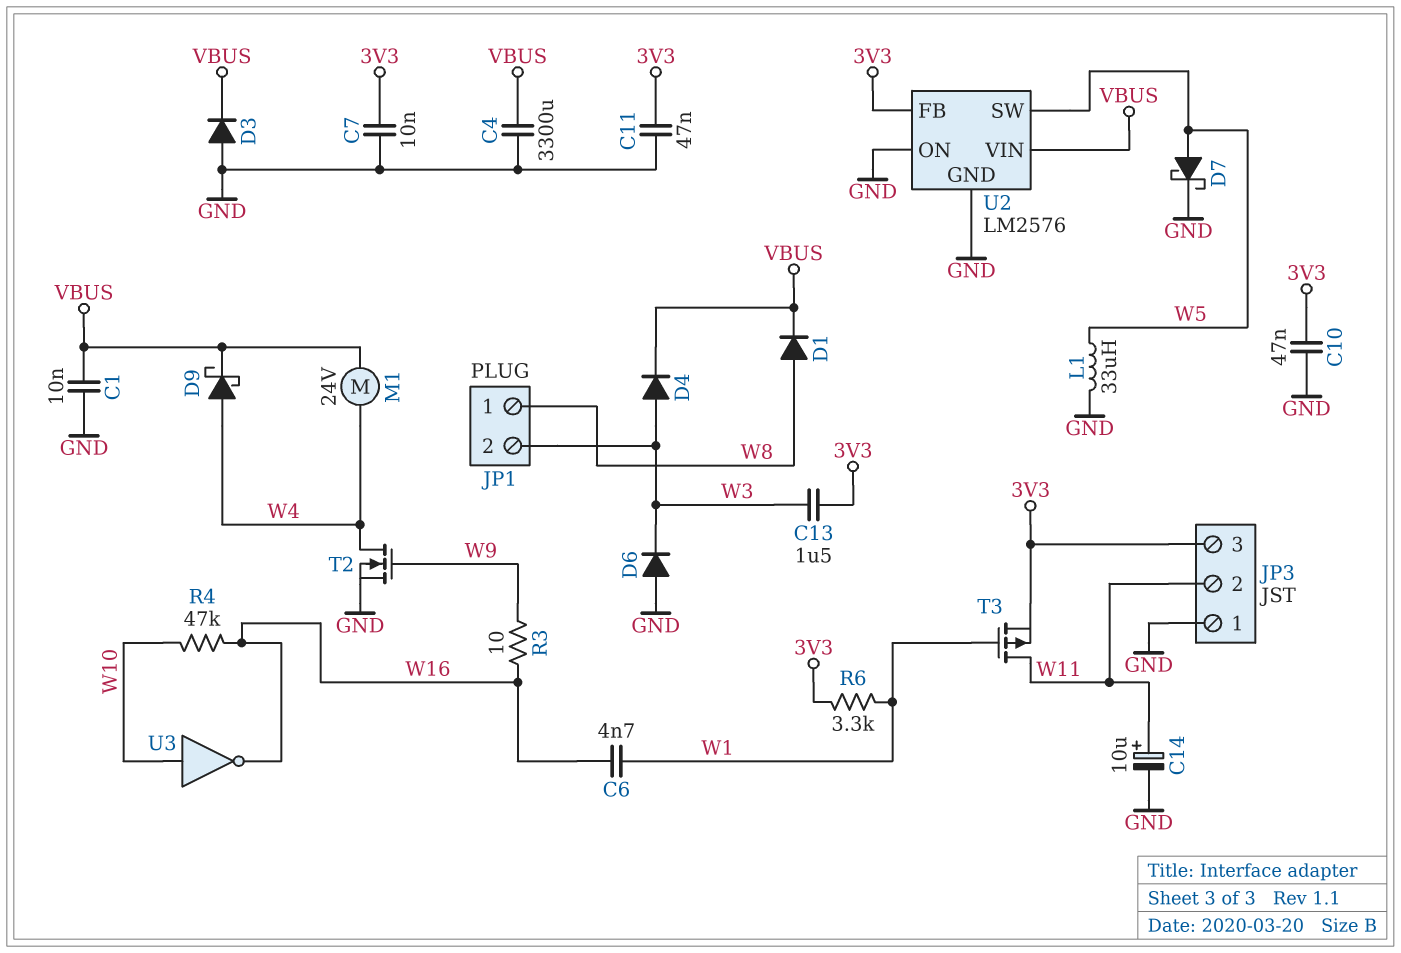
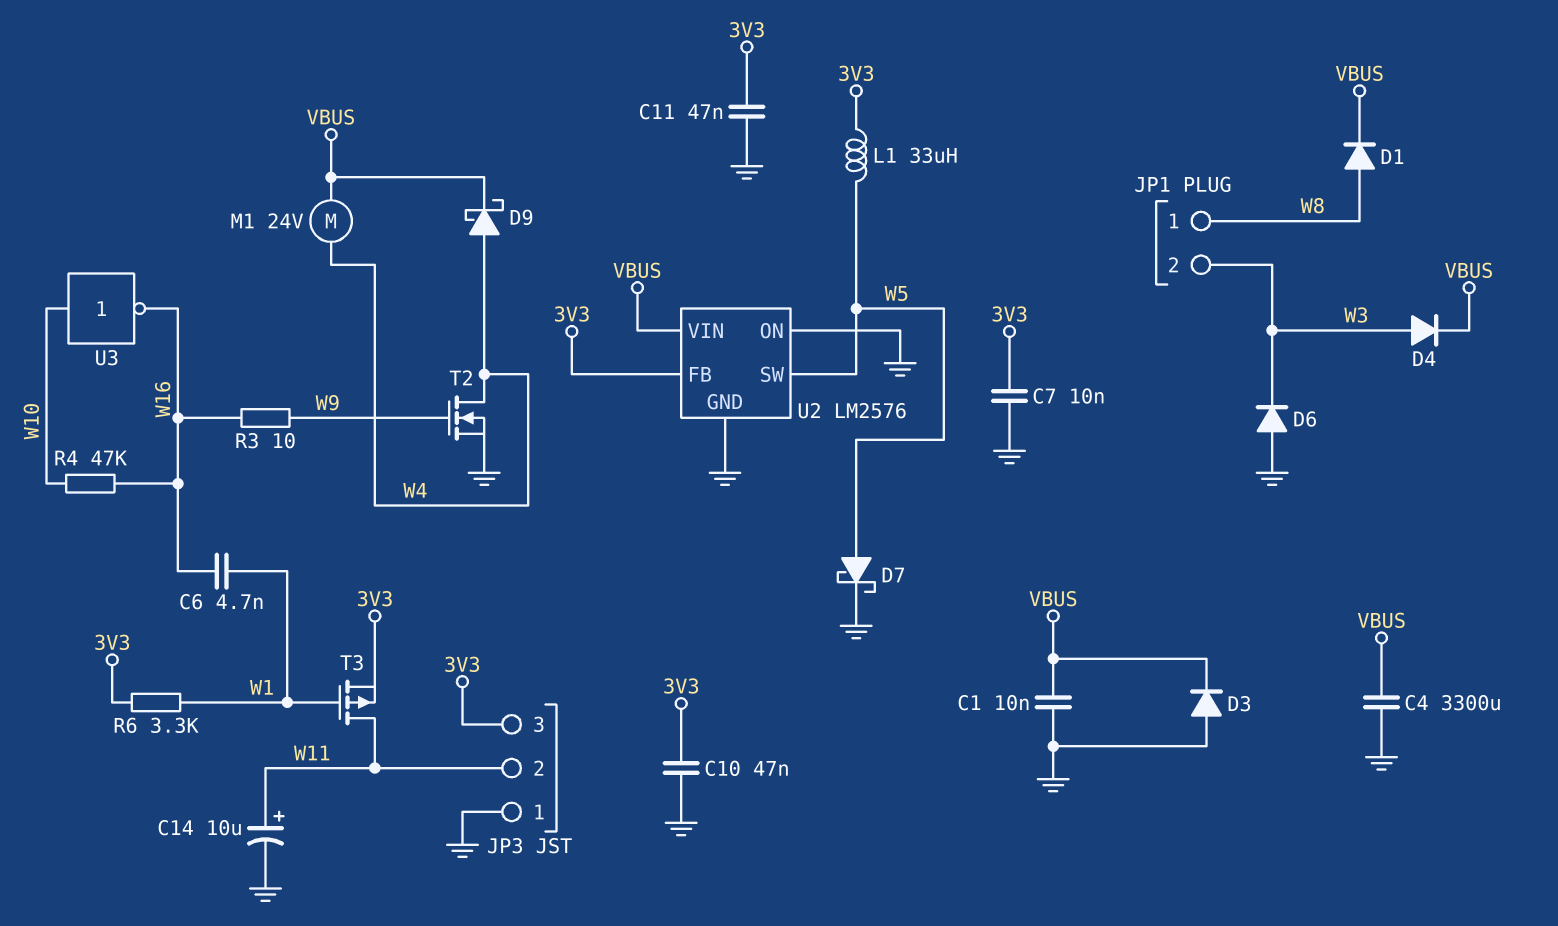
C13: 1.5uF (3V3, W3) -> none
L1: 33uH (GND, W5) -> 33uH (3V3, W5)

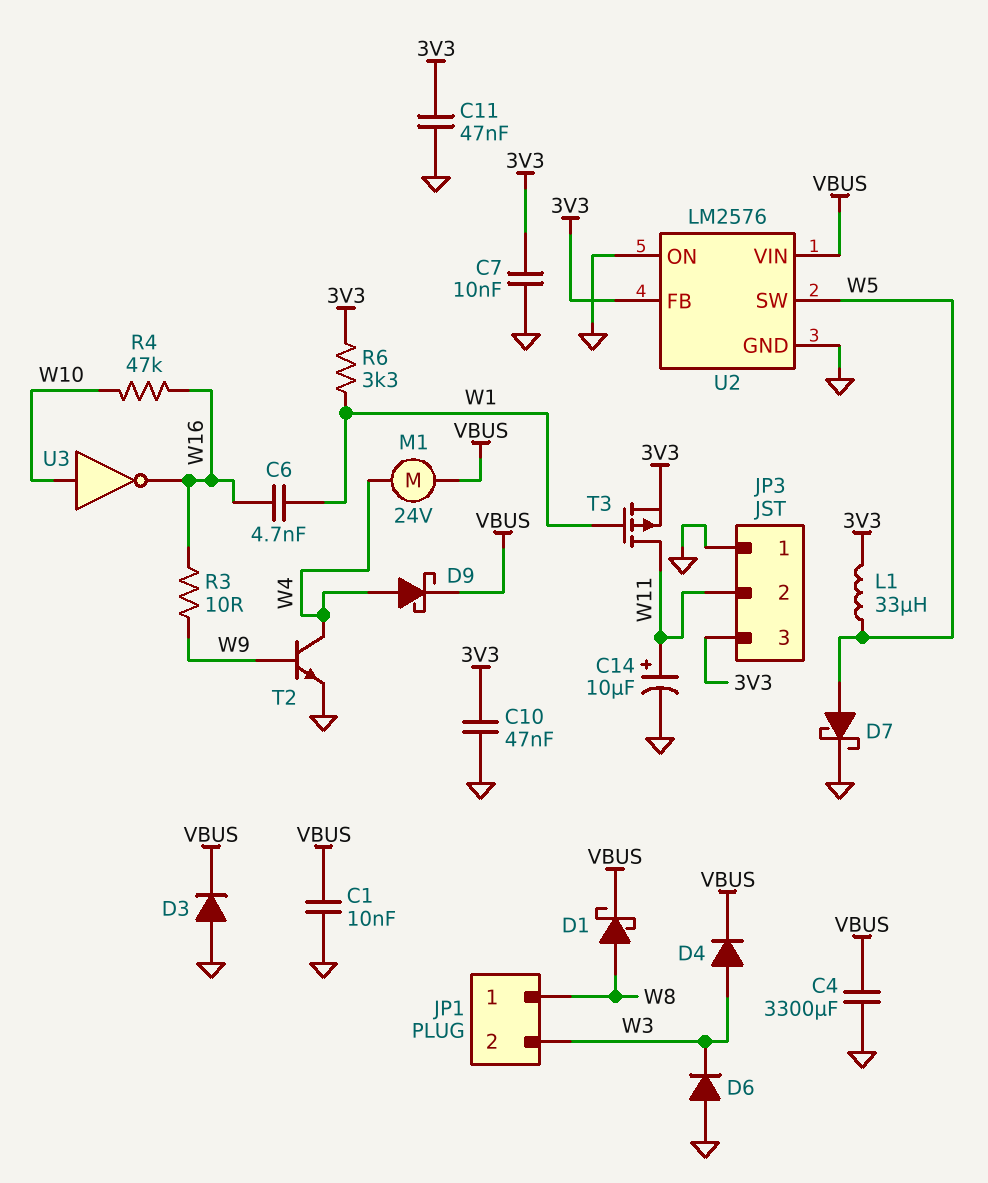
D1: diode (A W8, K VBUS) -> schottky (A W8, K VBUS)
T2: NMOS (G W9, D W4, S GND) -> NPN (B W9, C W4, E GND)

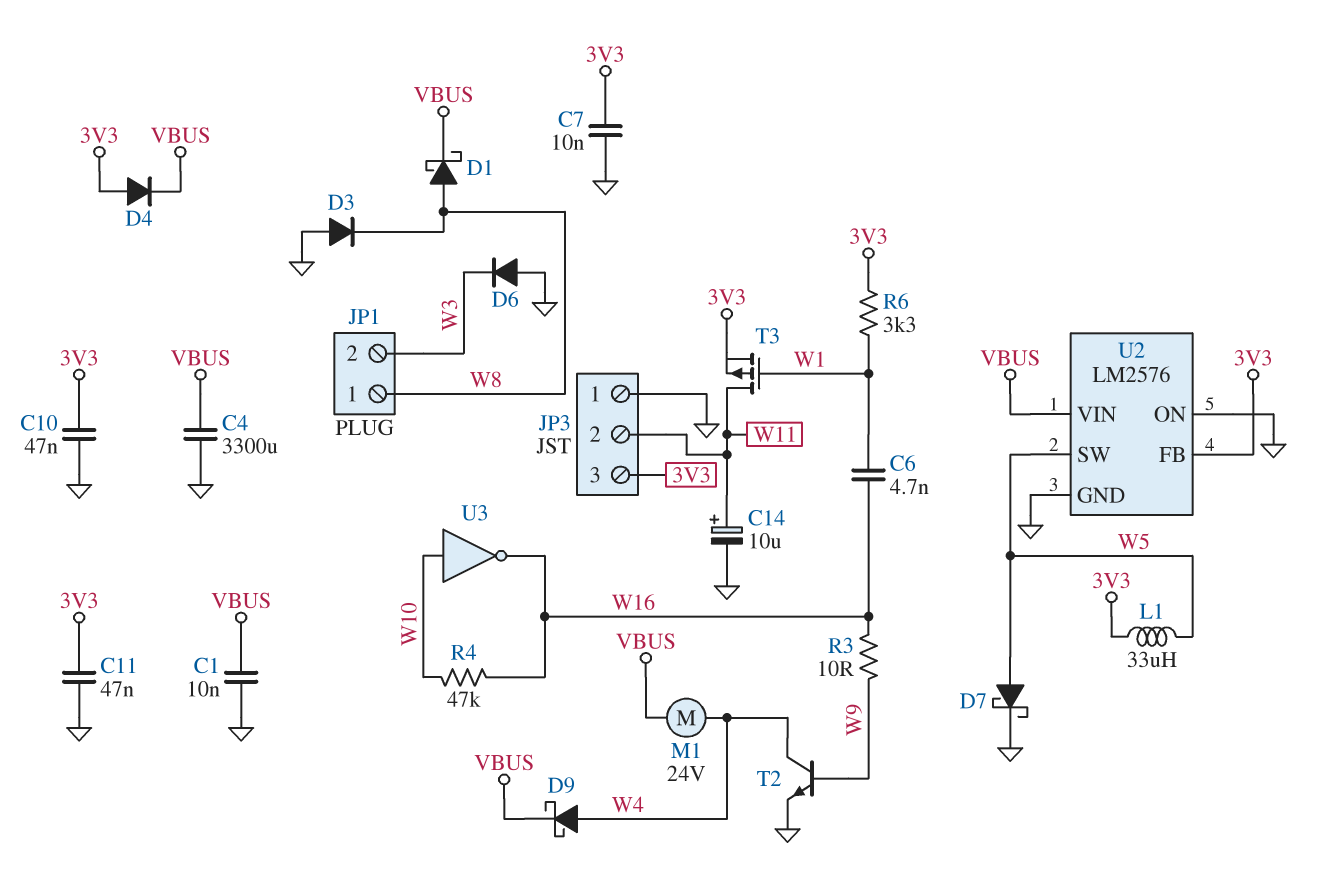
D3: diode (A GND, K VBUS) -> diode (A GND, K W8)
D4: diode (A W3, K VBUS) -> diode (A 3V3, K VBUS)

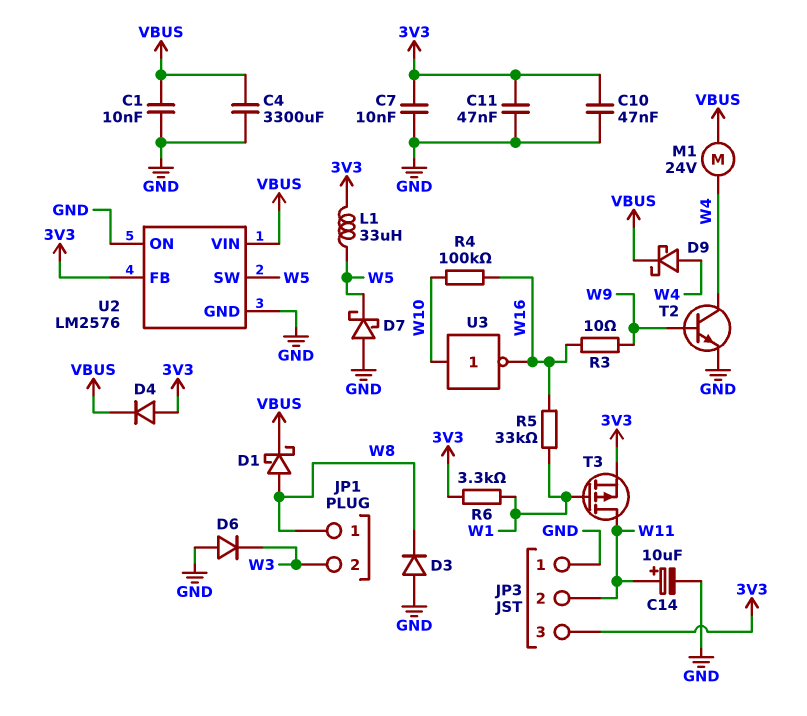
C6: 4.7nF (W1, W16) -> none
D7: schottky (A W5, K GND) -> schottky (A GND, K W5)
R4: 47k (W10, W16) -> 100k (W10, W16)
R5: none -> 33k (W1, W16)

